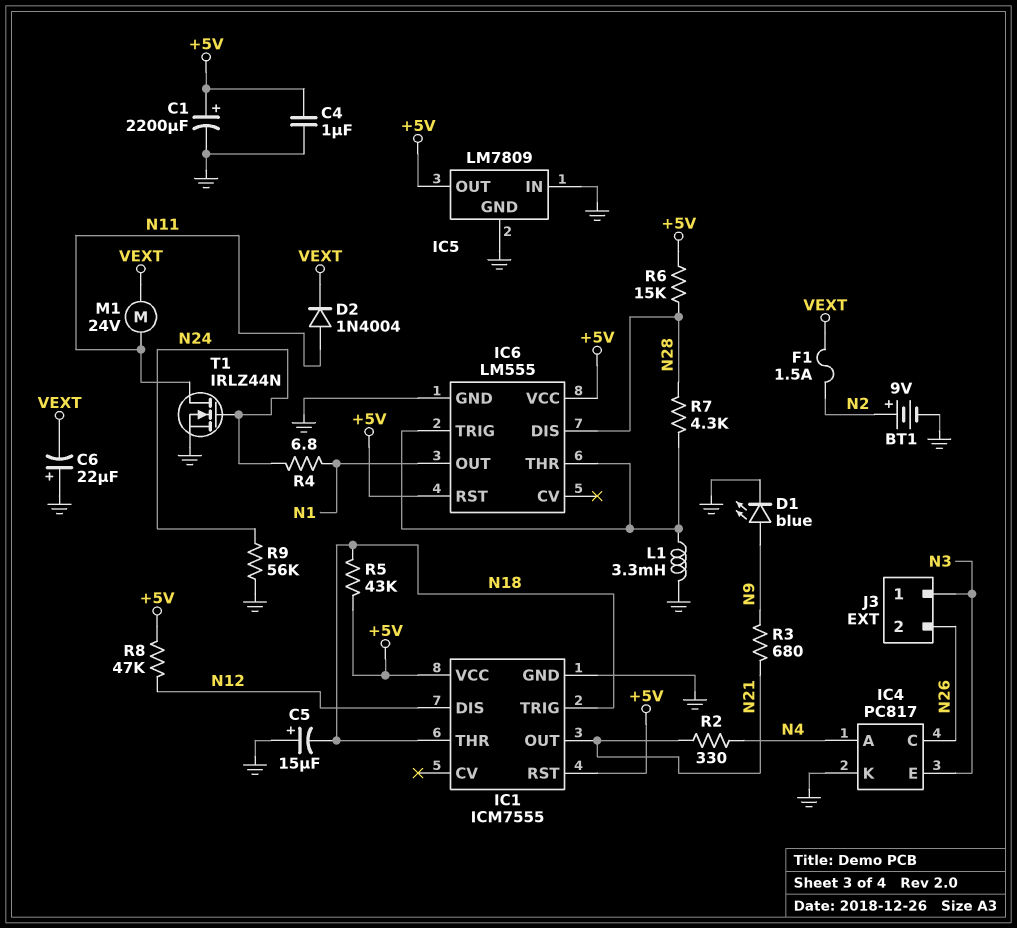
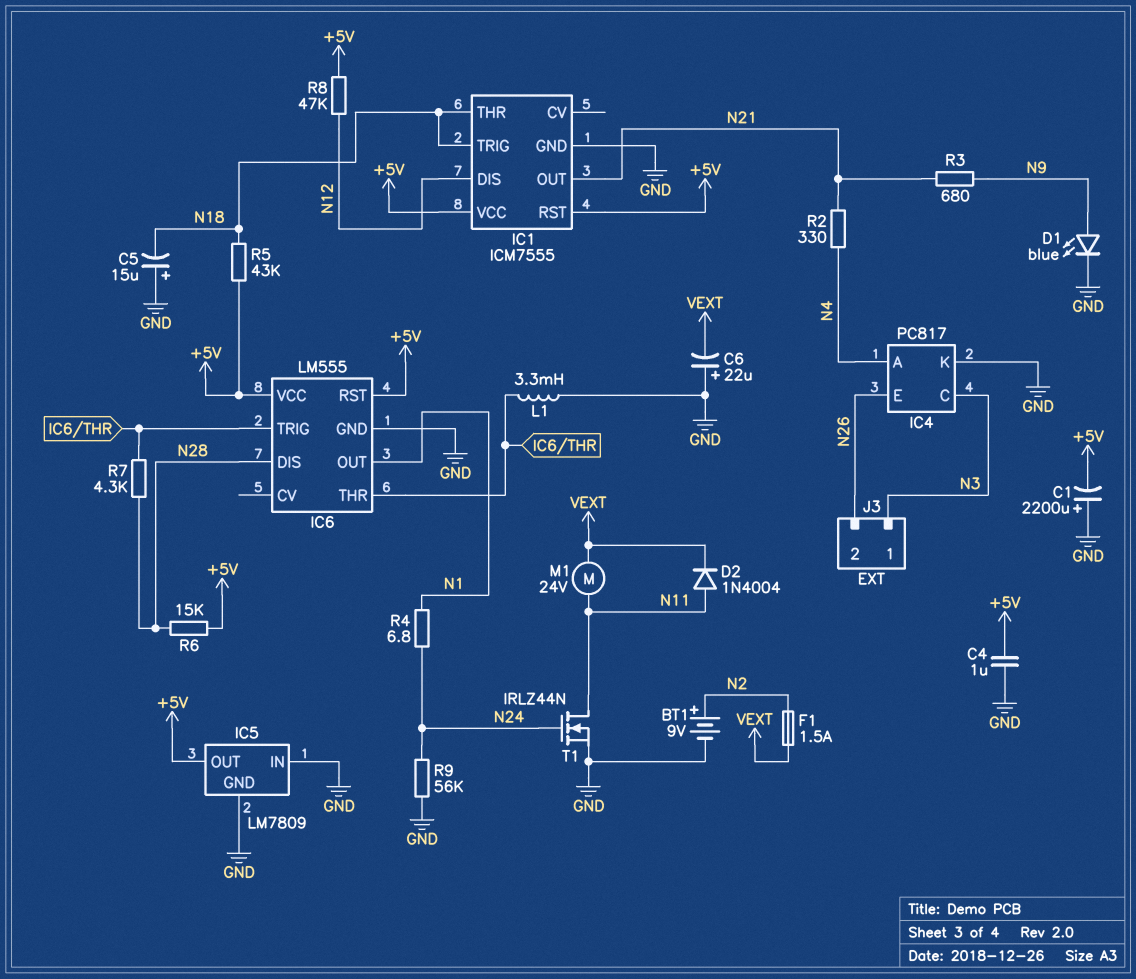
C1: 2200uF (plus +5V, minus GND) -> 2200uF (plus GND, minus +5V)
IC4 pin C: N26 -> N3
IC4 pin E: N3 -> N26

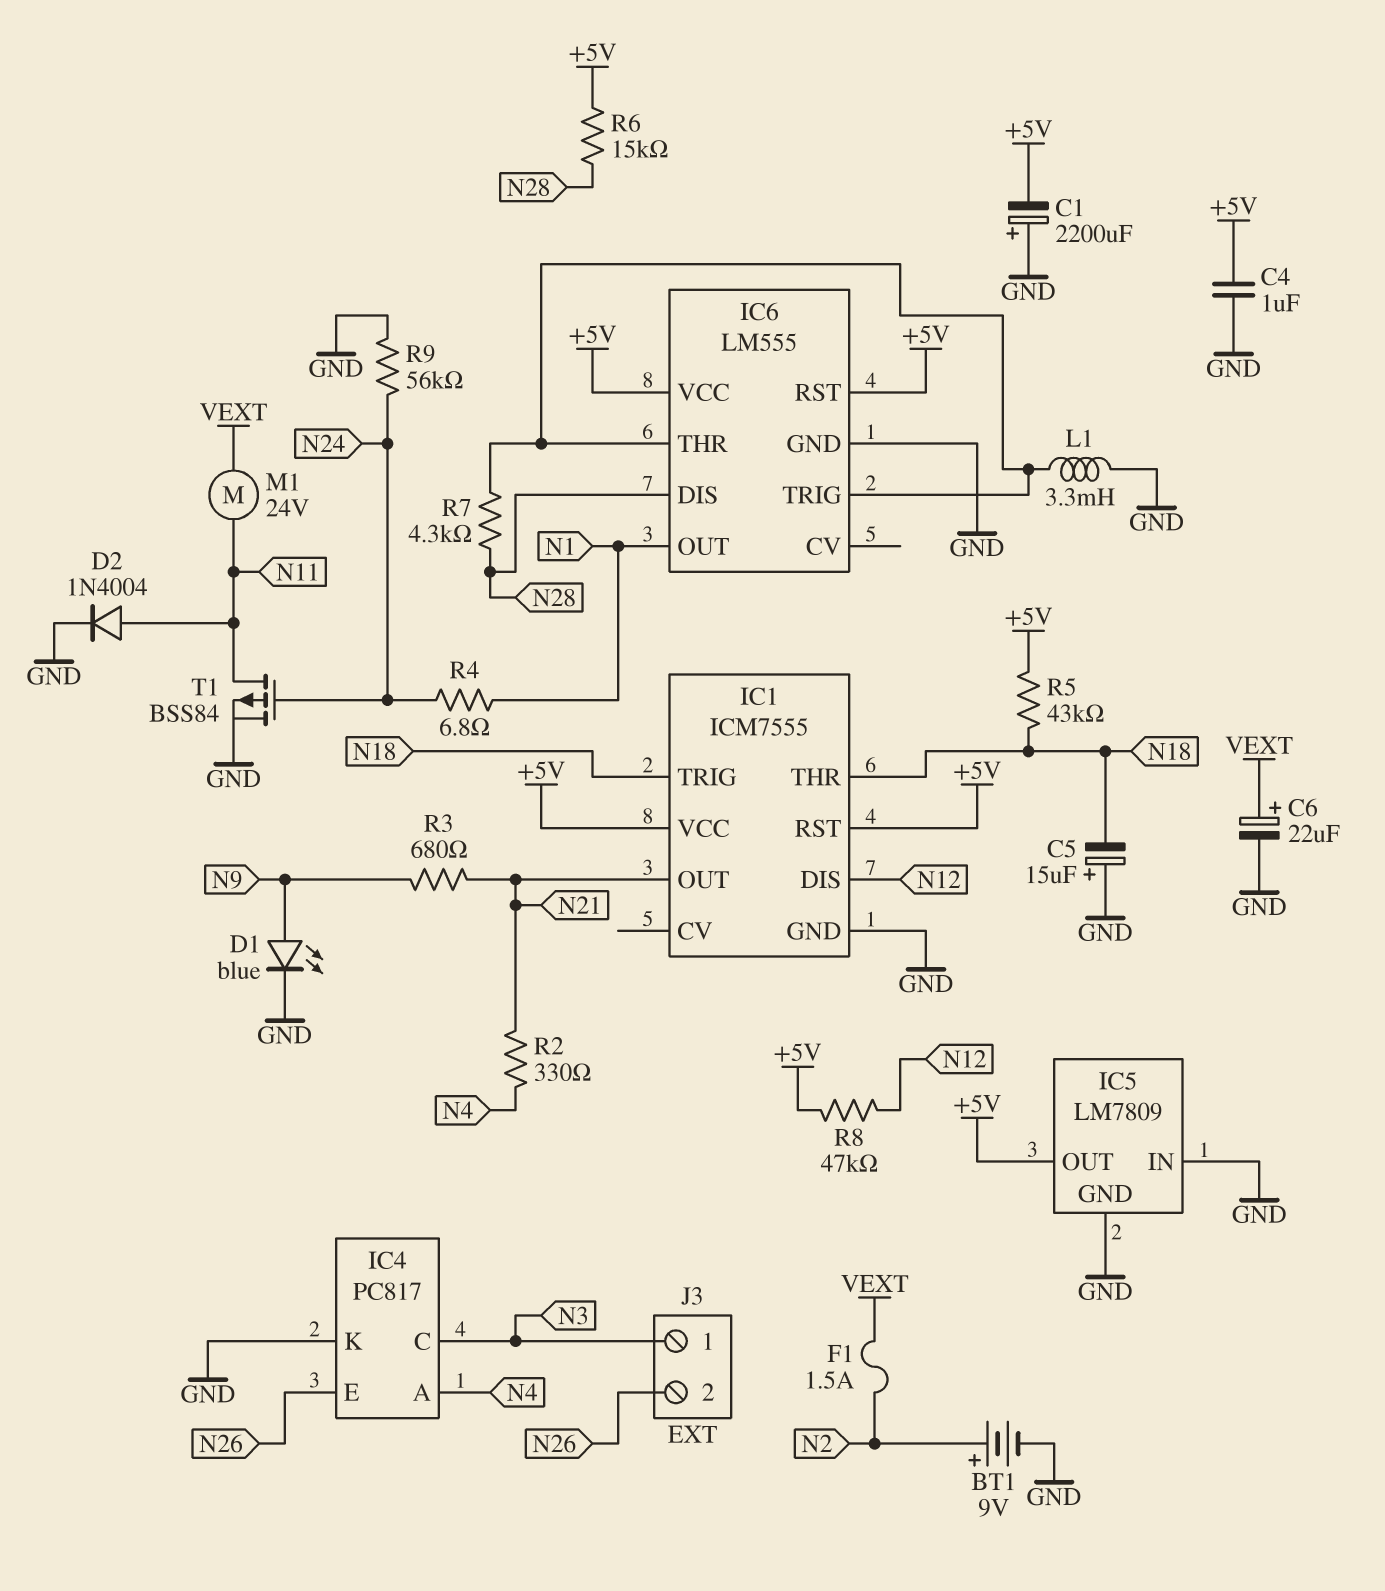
C6: 22uF (plus GND, minus VEXT) -> 22uF (plus VEXT, minus GND)
D2: diode 1N4004 (A N11, K VEXT) -> diode 1N4004 (A N11, K GND)
T1: NMOS IRLZ44N (G N24, D N11, S GND) -> PMOS BSS84 (G N24, D N11, S GND)

